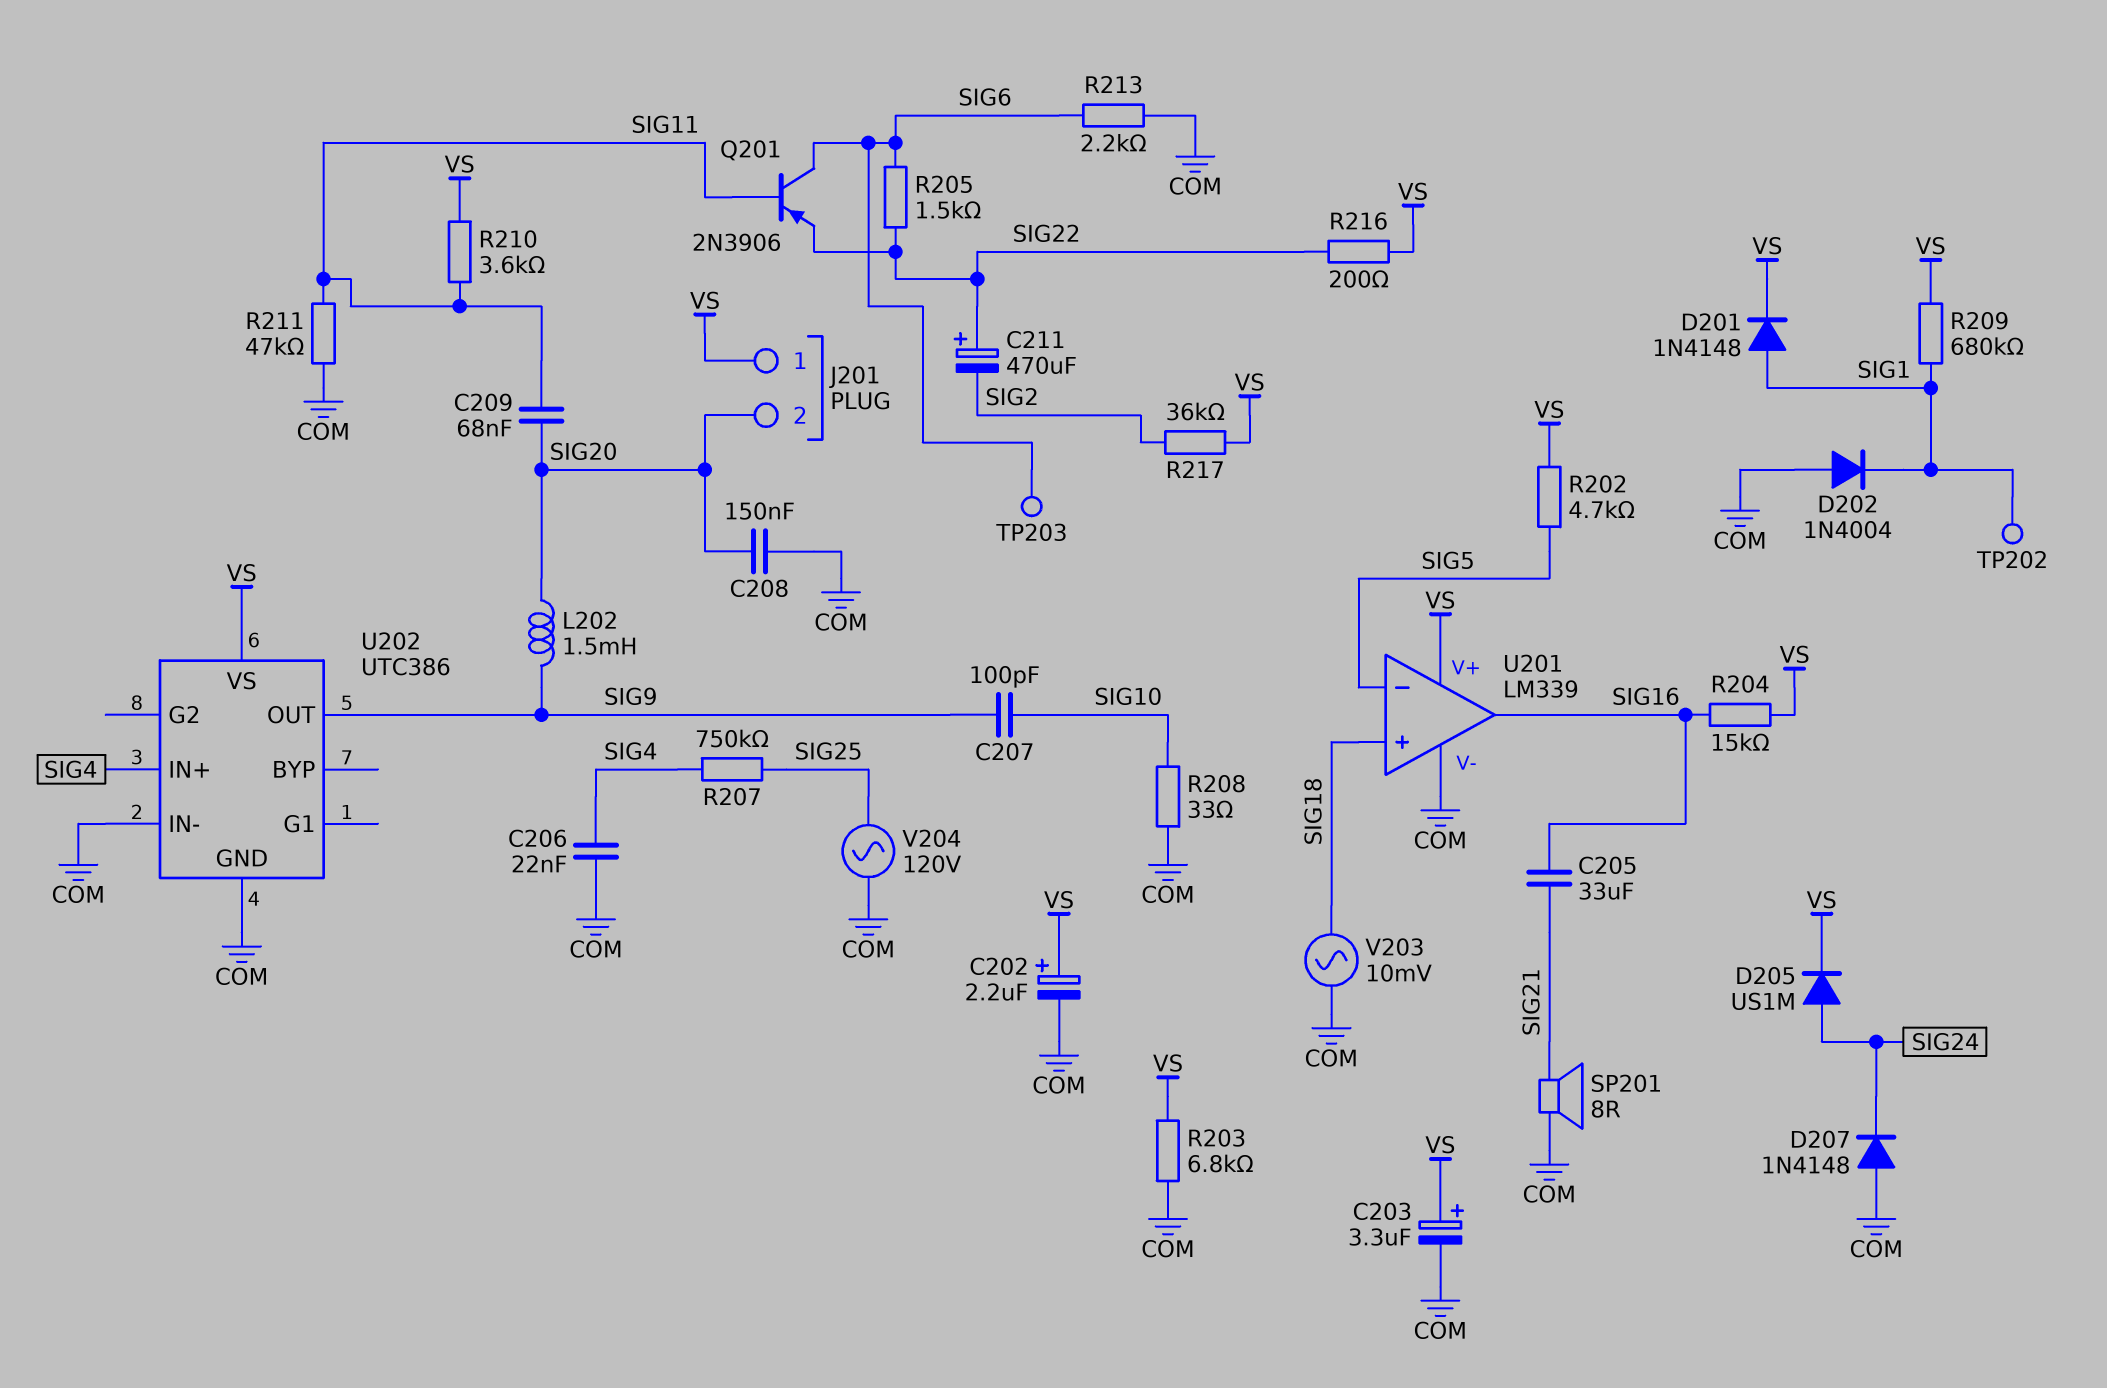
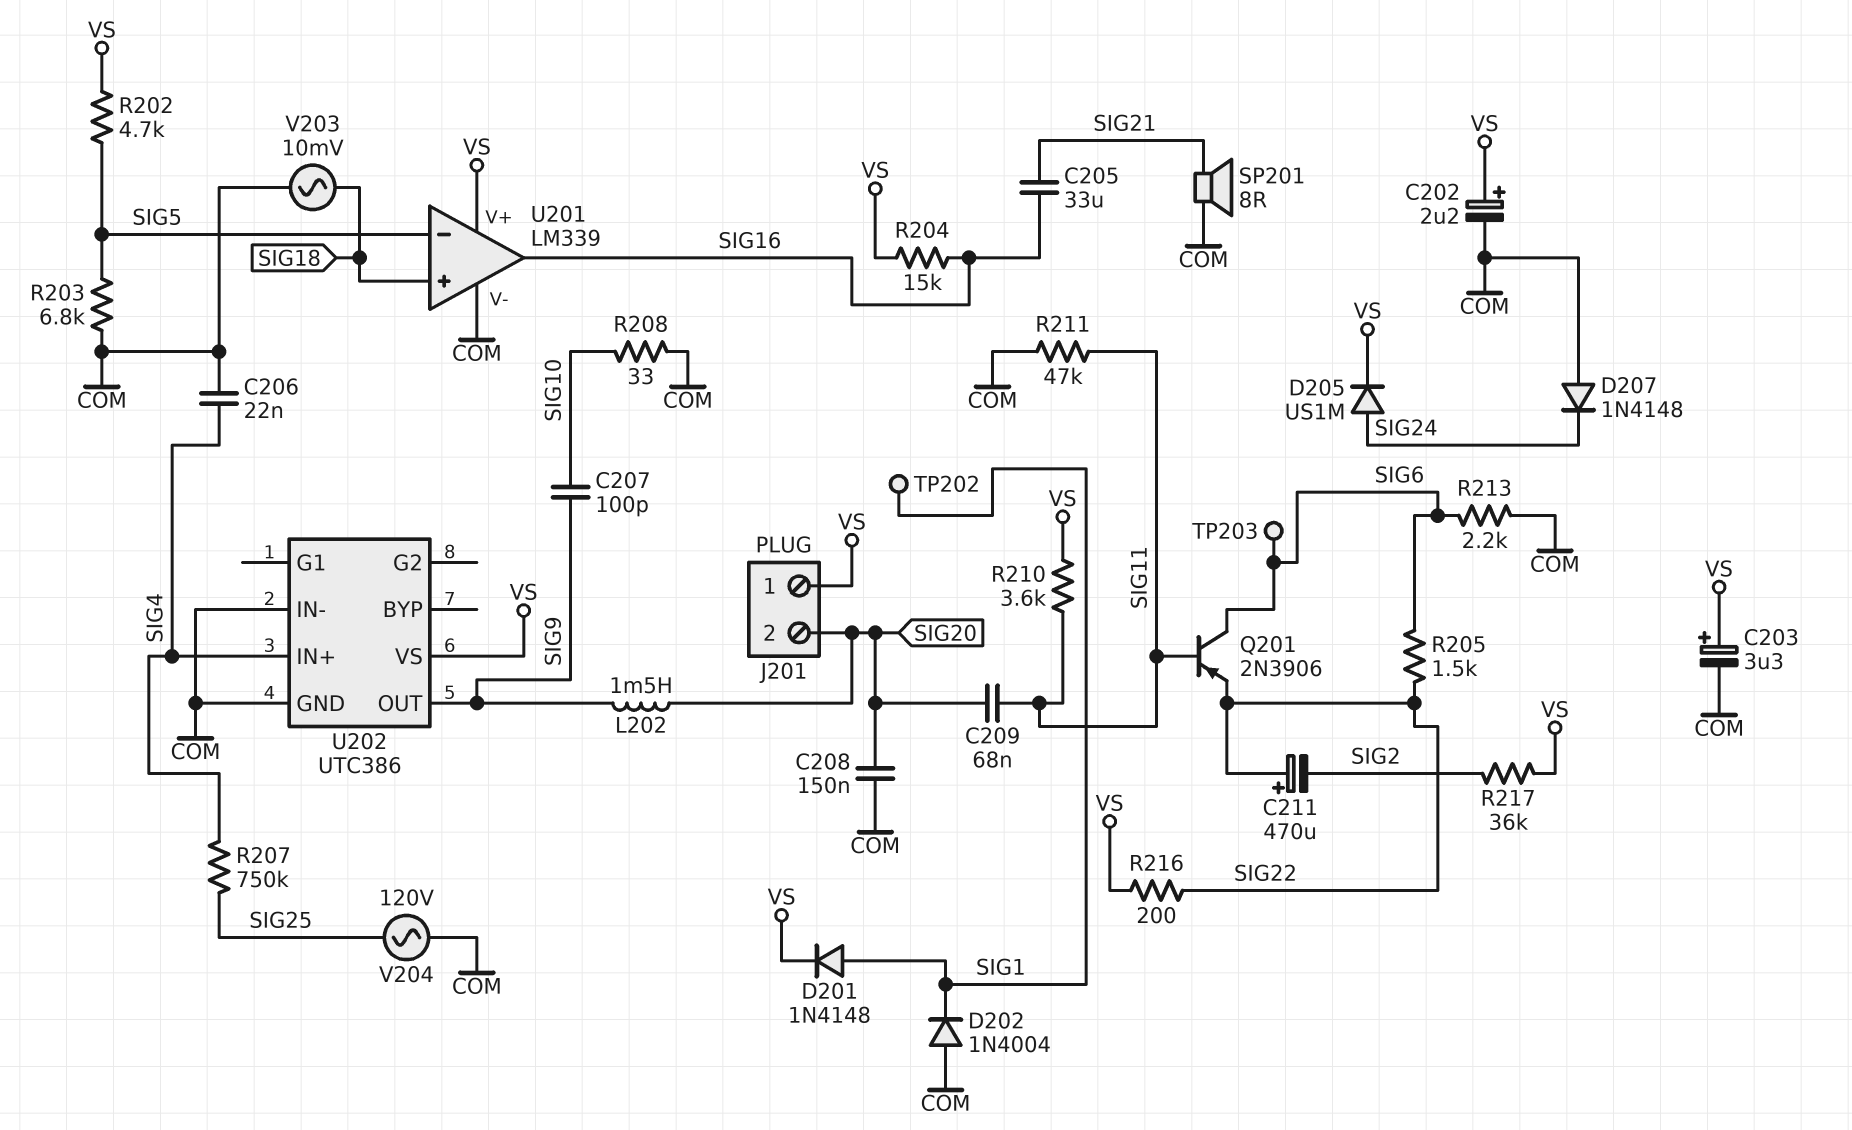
R203: 6.8k (COM, VS) -> 6.8k (COM, SIG5)
R209: 680k (SIG1, VS) -> none

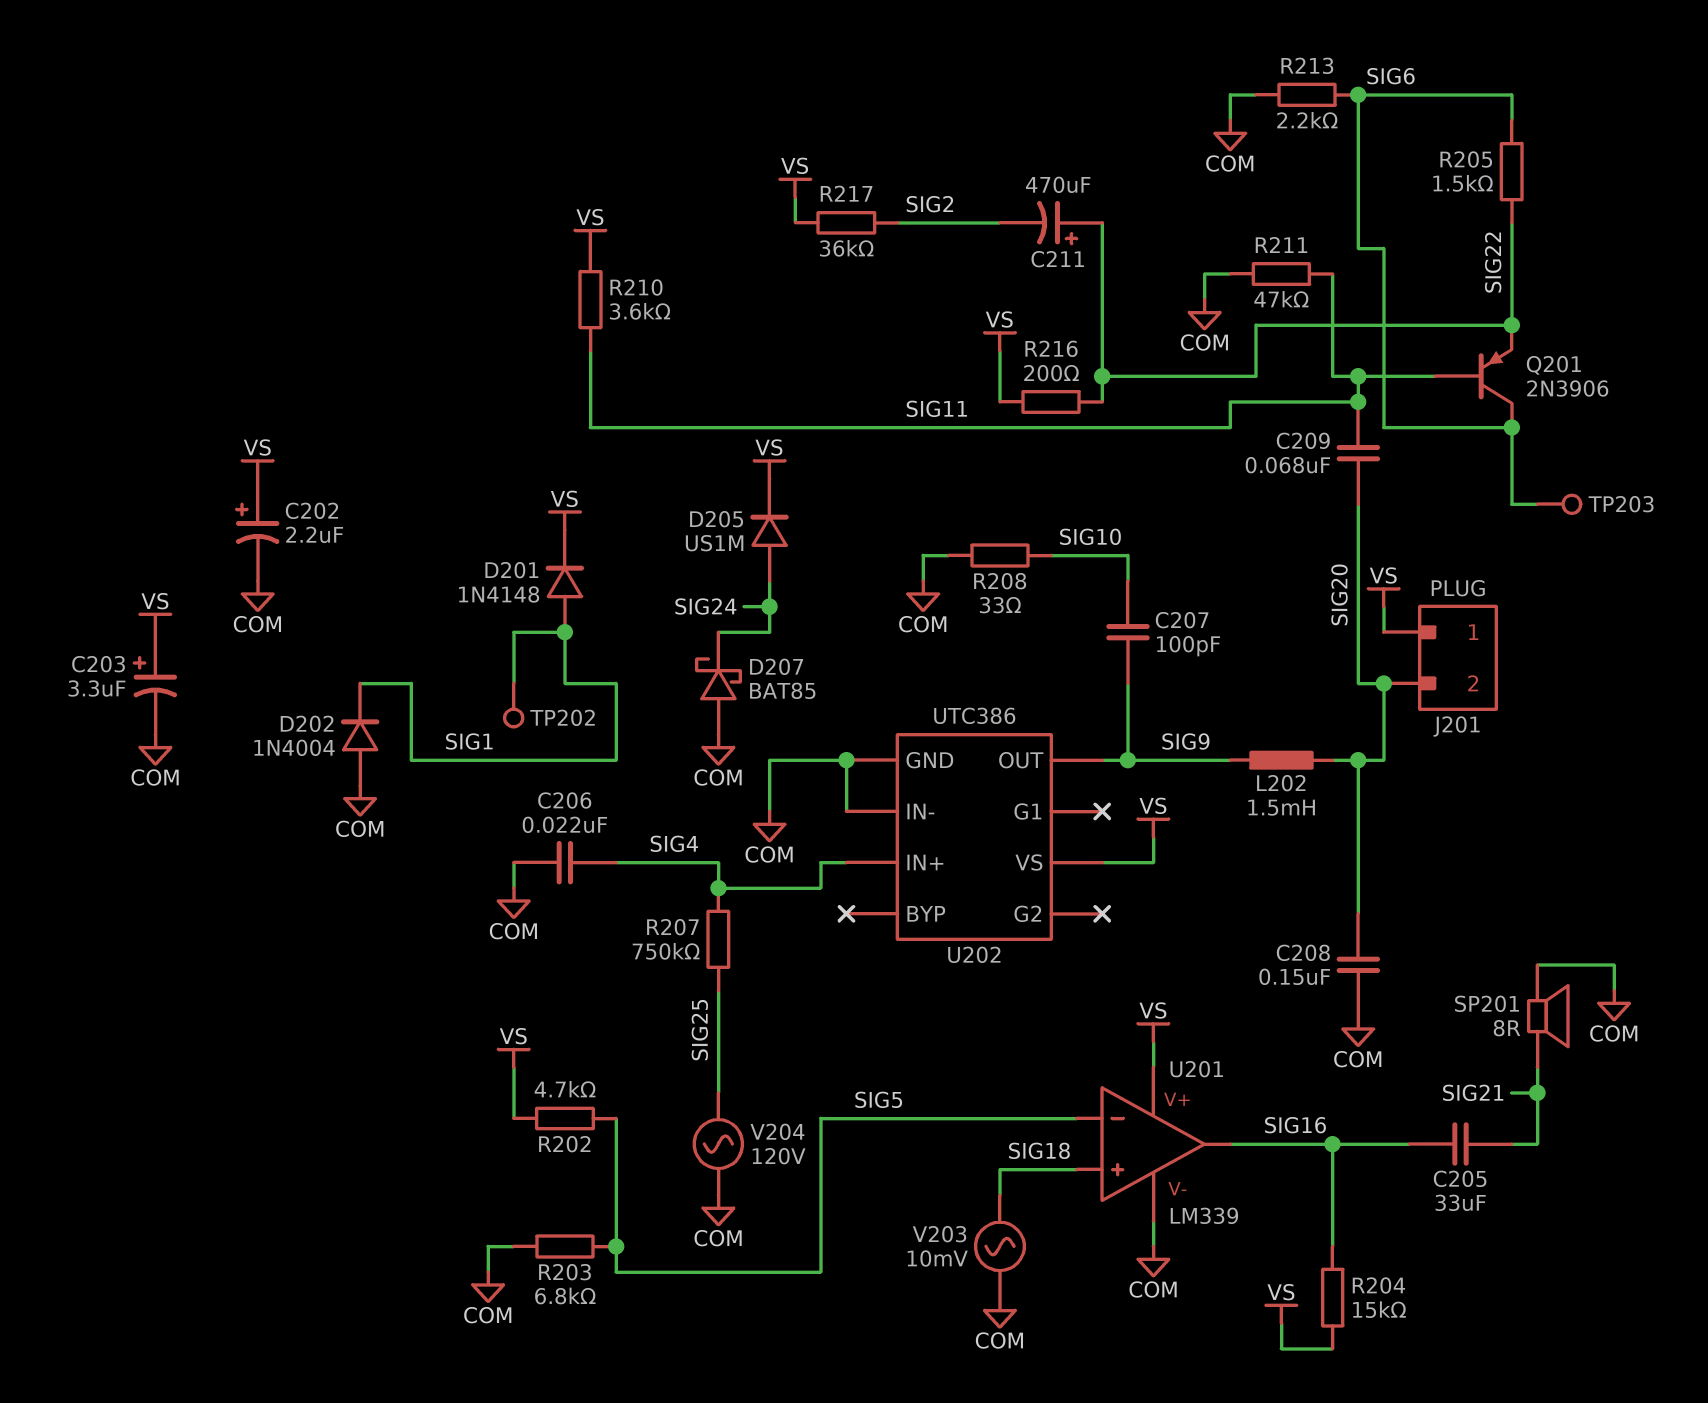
D207: diode 1N4148 (A COM, K SIG24) -> schottky BAT85 (A COM, K SIG24)

